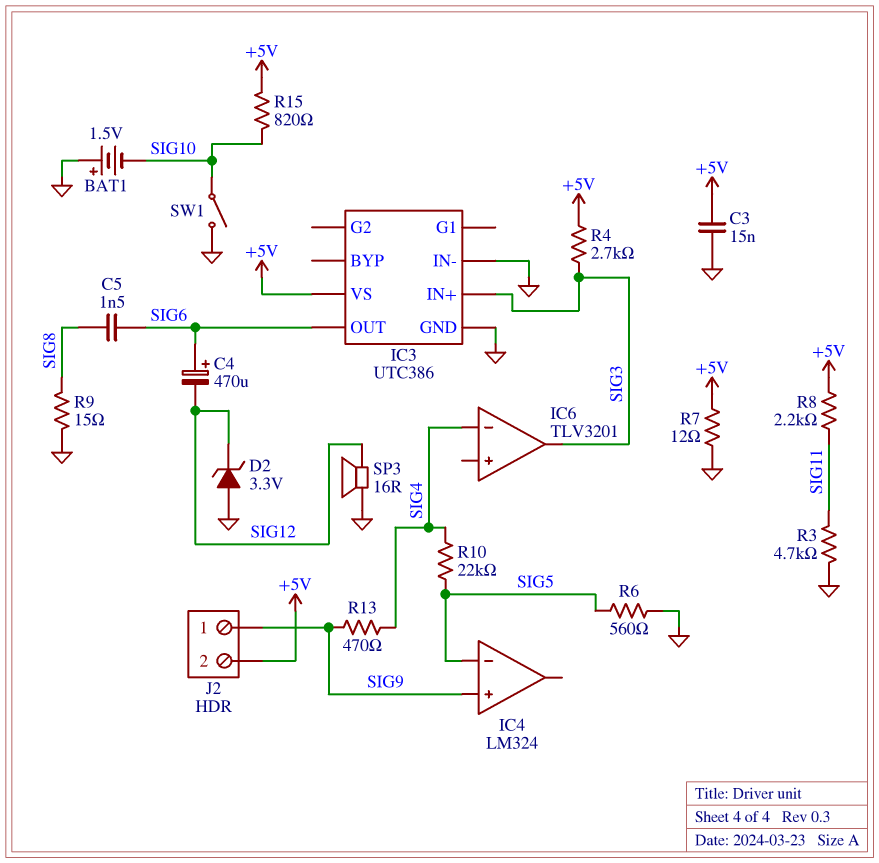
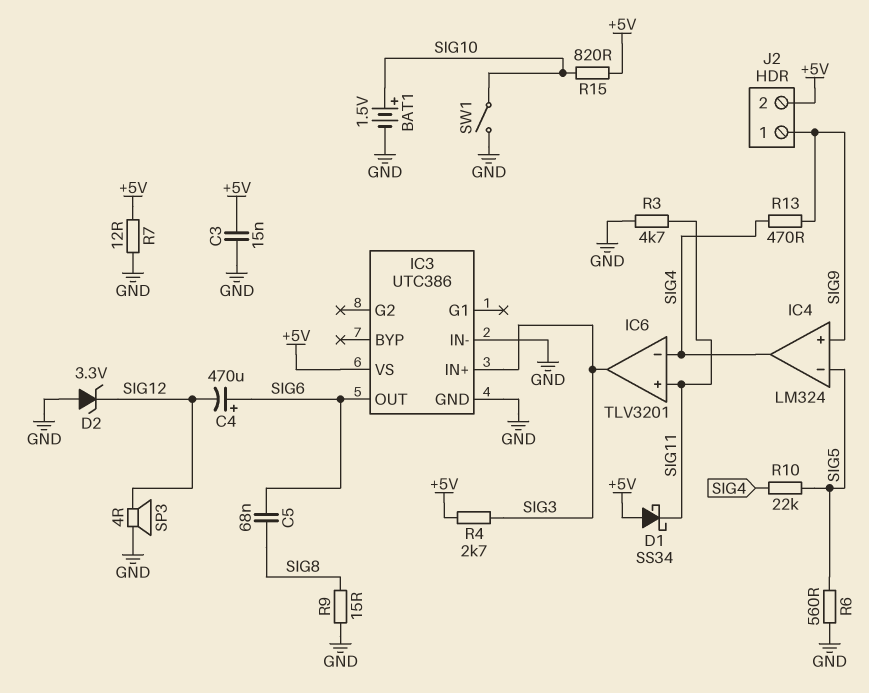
BAT1: 1.5V (plus GND, minus SIG10) -> 1.5V (plus SIG10, minus GND)
C5: 1.5nF (SIG6, SIG8) -> 68nF (SIG6, SIG8)
D1: none -> schottky SS34 (A +5V, K SIG11)
IC4 pin out: none -> SIG4
IC6 pin in+: none -> SIG11
R8: 2.2k (+5V, SIG11) -> none
SP3: speaker 16R (GND, SIG12) -> speaker 4R (GND, SIG12)

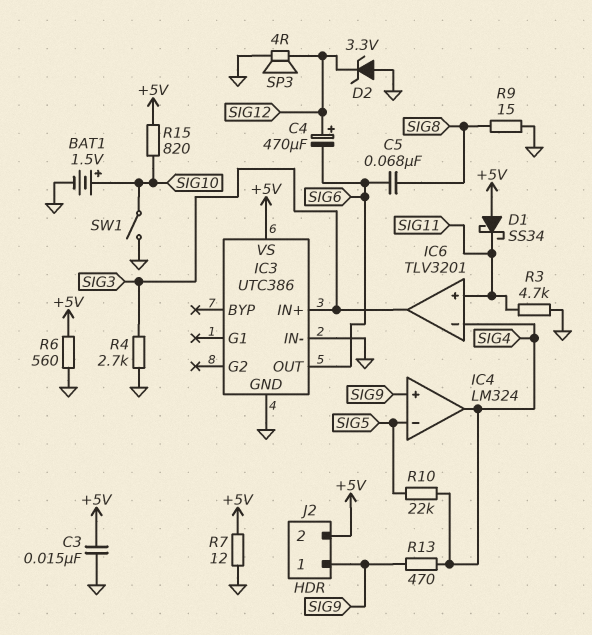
C4: 470uF (plus SIG6, minus SIG12) -> 470uF (plus SIG12, minus SIG6)
R4: 2.7k (+5V, SIG3) -> 2.7k (GND, SIG3)
R6: 560 (GND, SIG5) -> 560 (+5V, GND)

